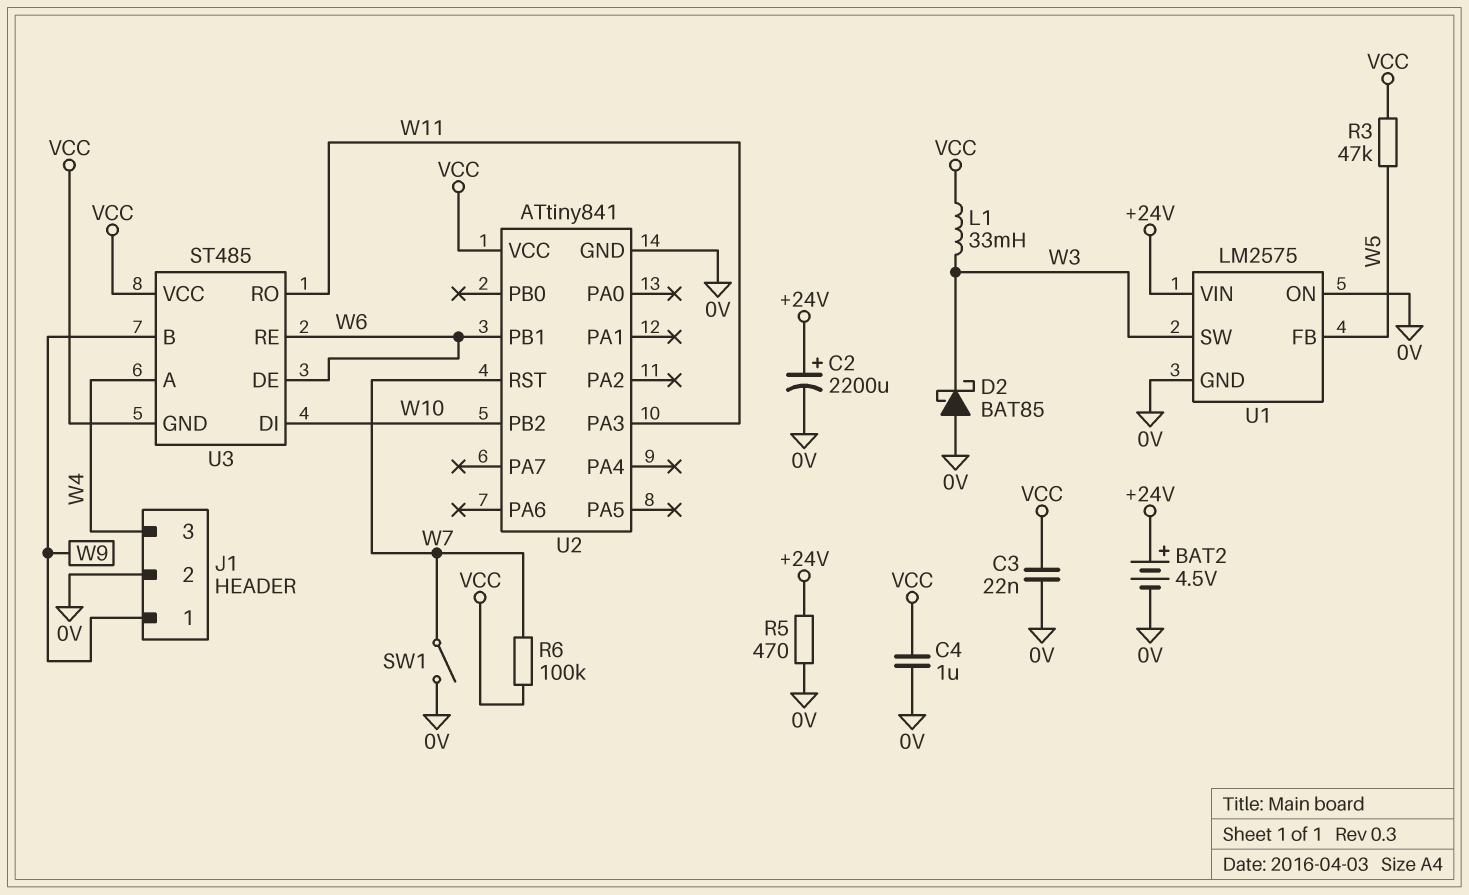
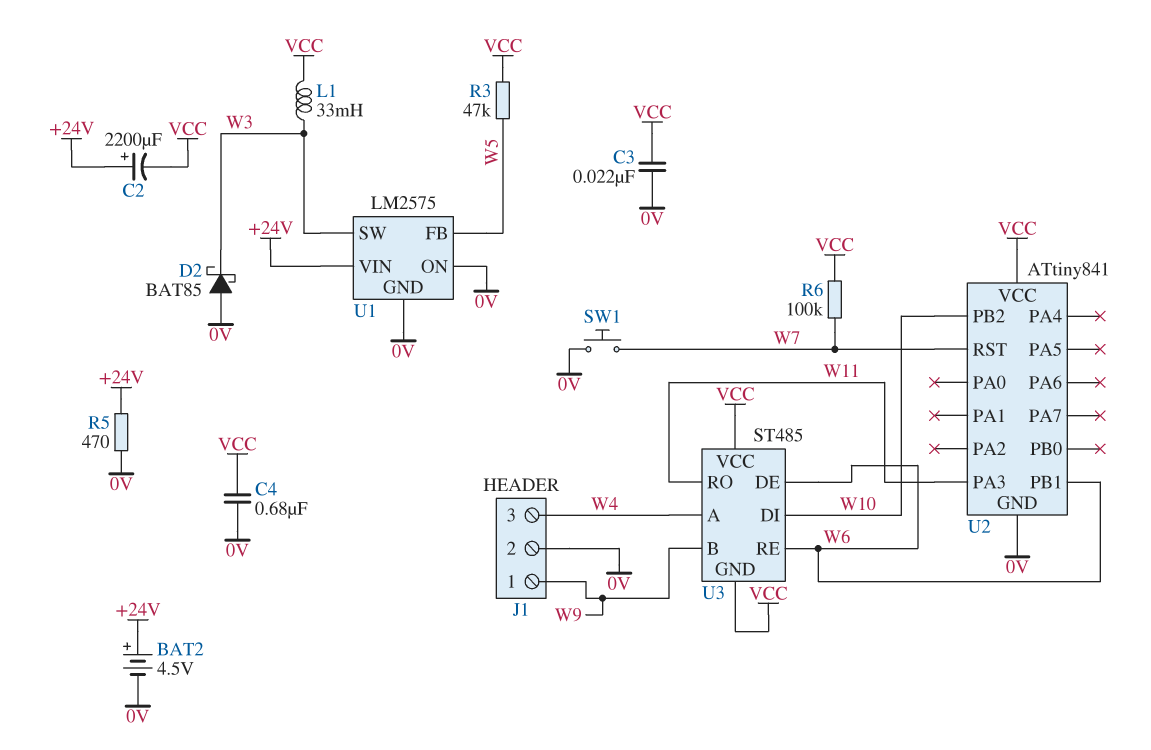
C2: 2200uF (plus +24V, minus 0V) -> 2200uF (plus +24V, minus VCC)
C4: 1uF (0V, VCC) -> 680nF (0V, VCC)
SW1: switch (0V, W7) -> button (0V, W7)

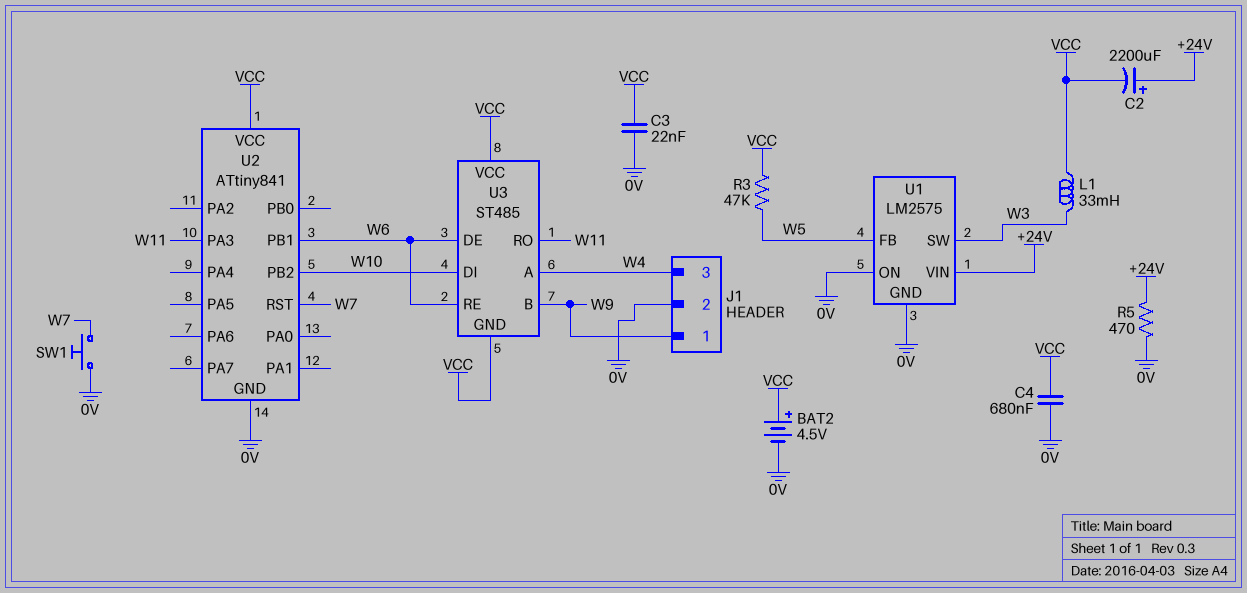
BAT2: 4.5V (plus +24V, minus 0V) -> 4.5V (plus VCC, minus 0V)
D2: schottky BAT85 (A 0V, K W3) -> none
R6: 100k (VCC, W7) -> none

